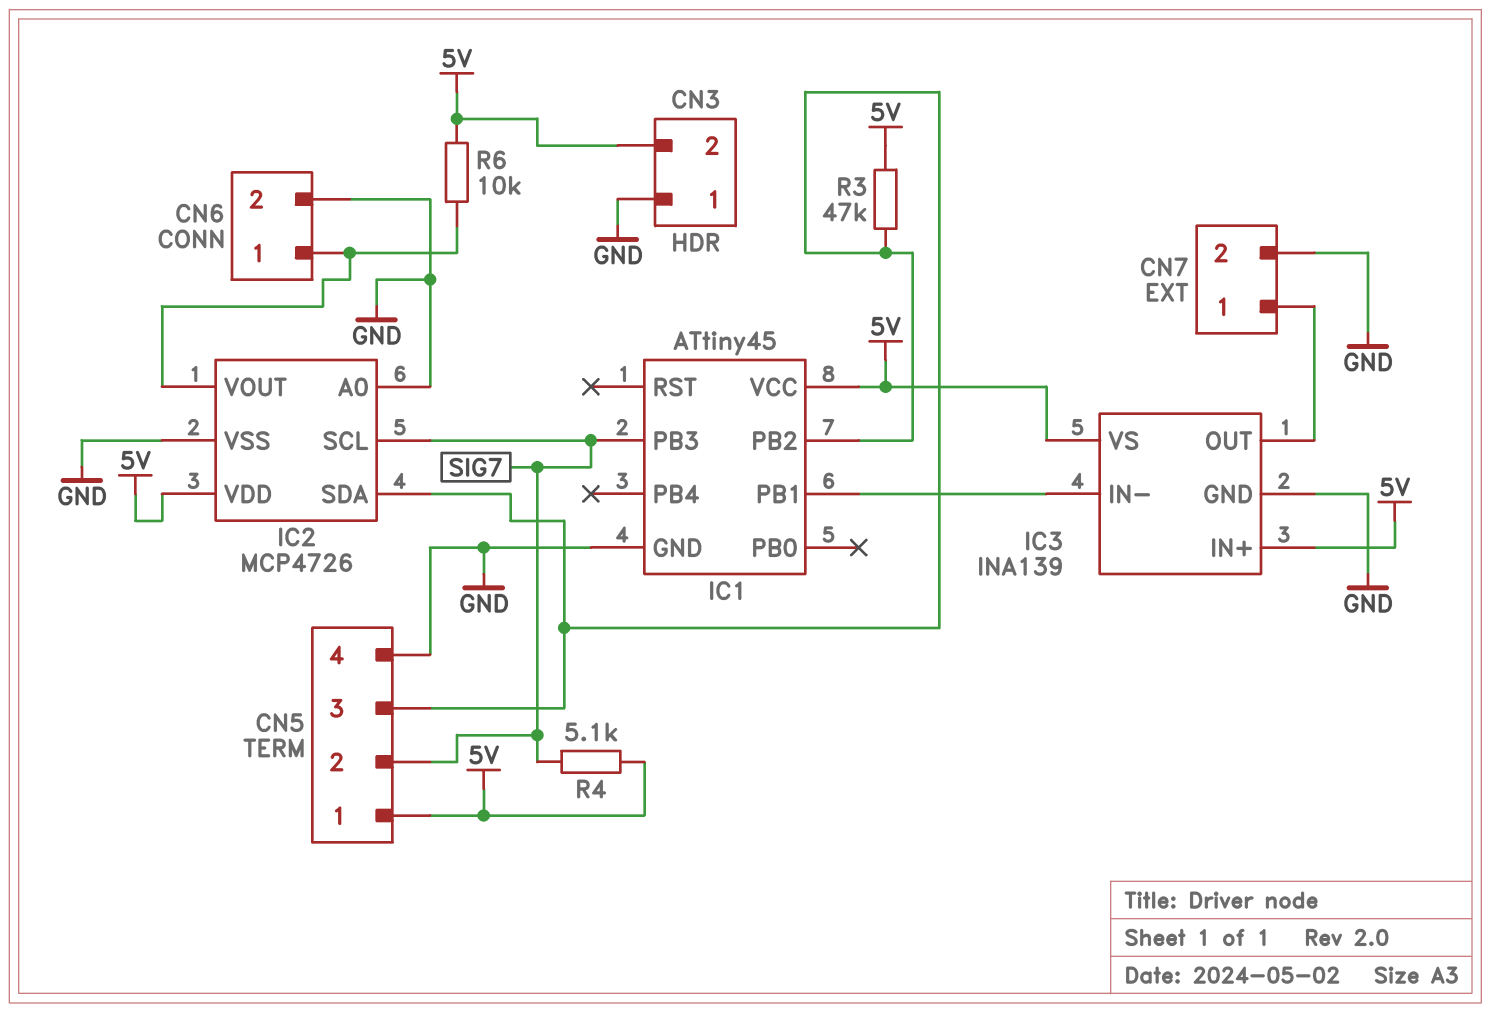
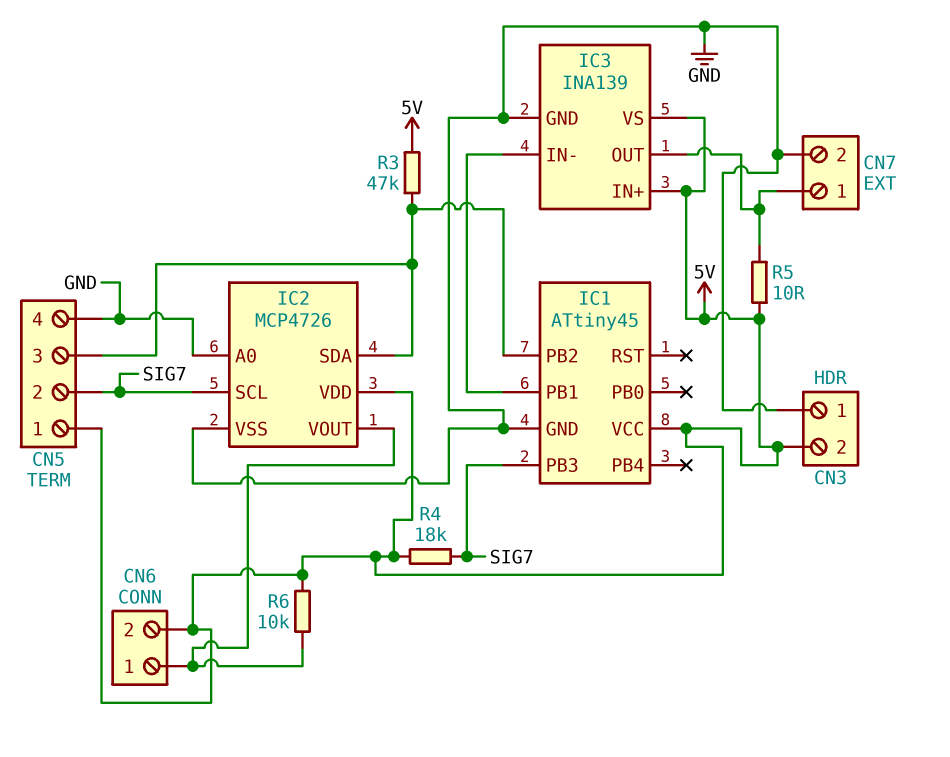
CN6 pin 2: GND -> 5V
R4: 5.1k (5V, SIG7) -> 18k (5V, SIG7)
R5: none -> 10 (5V, CN7/1)

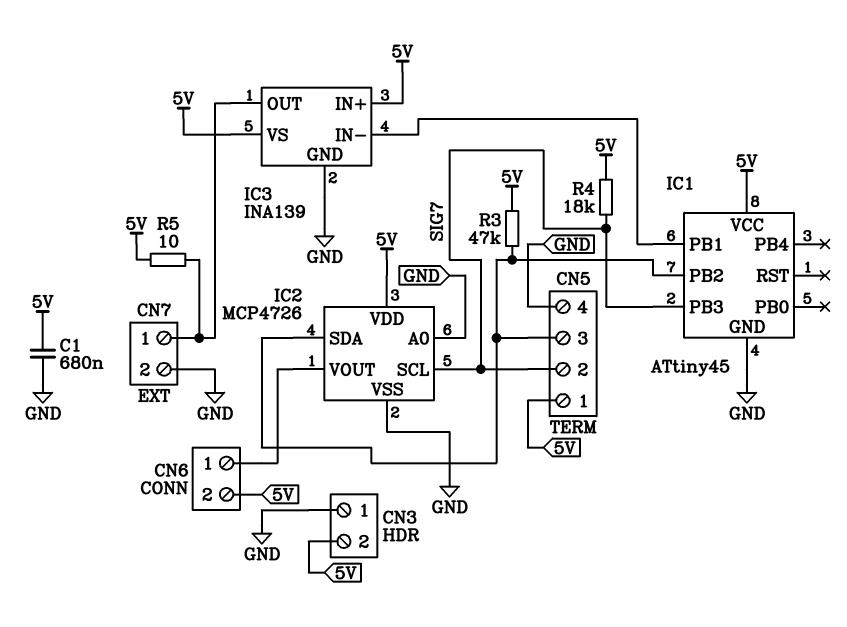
C1: none -> 680nF (5V, GND)
R6: 10k (5V, CN6/1) -> none

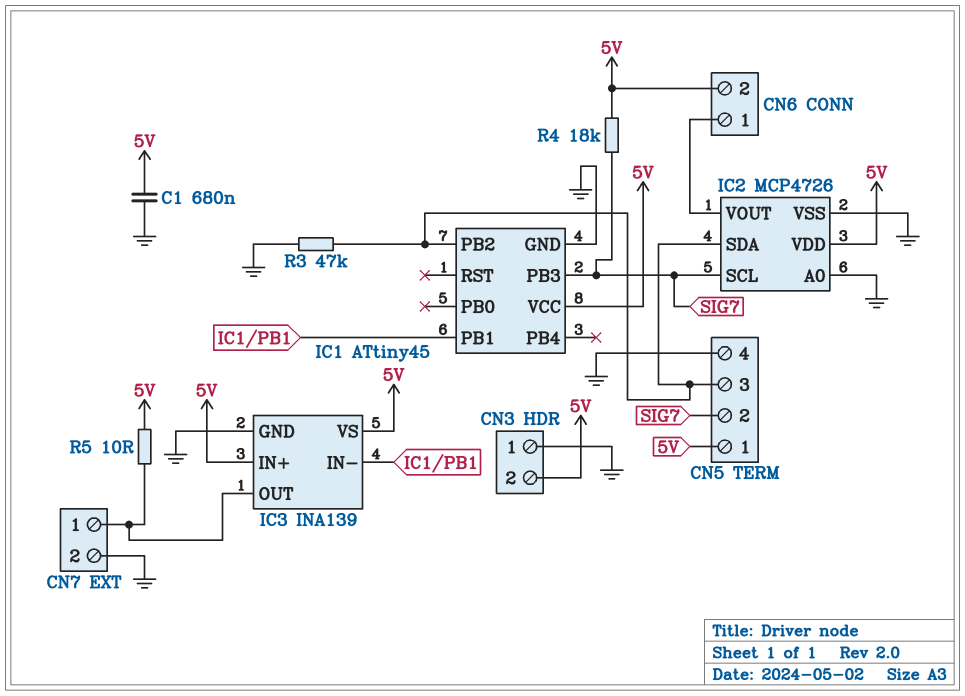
R3: 47k (5V, CN5/3) -> 47k (CN5/3, GND)

